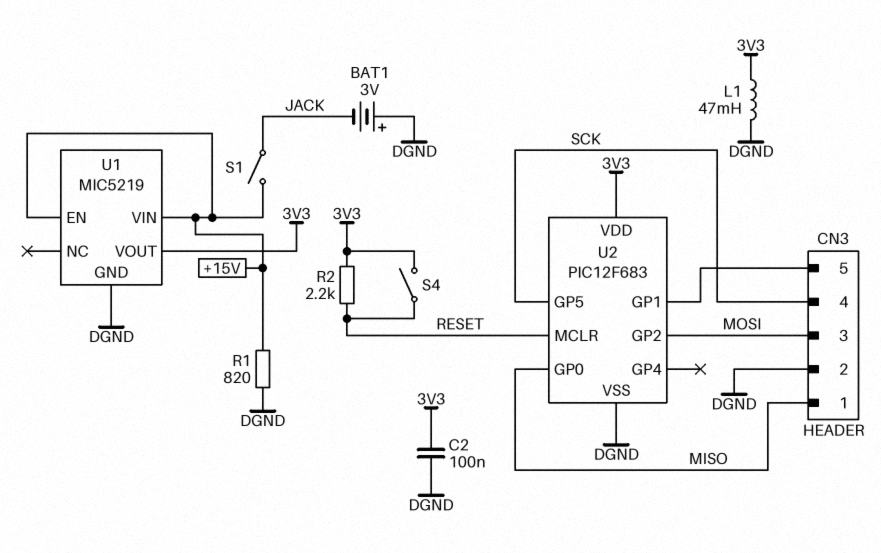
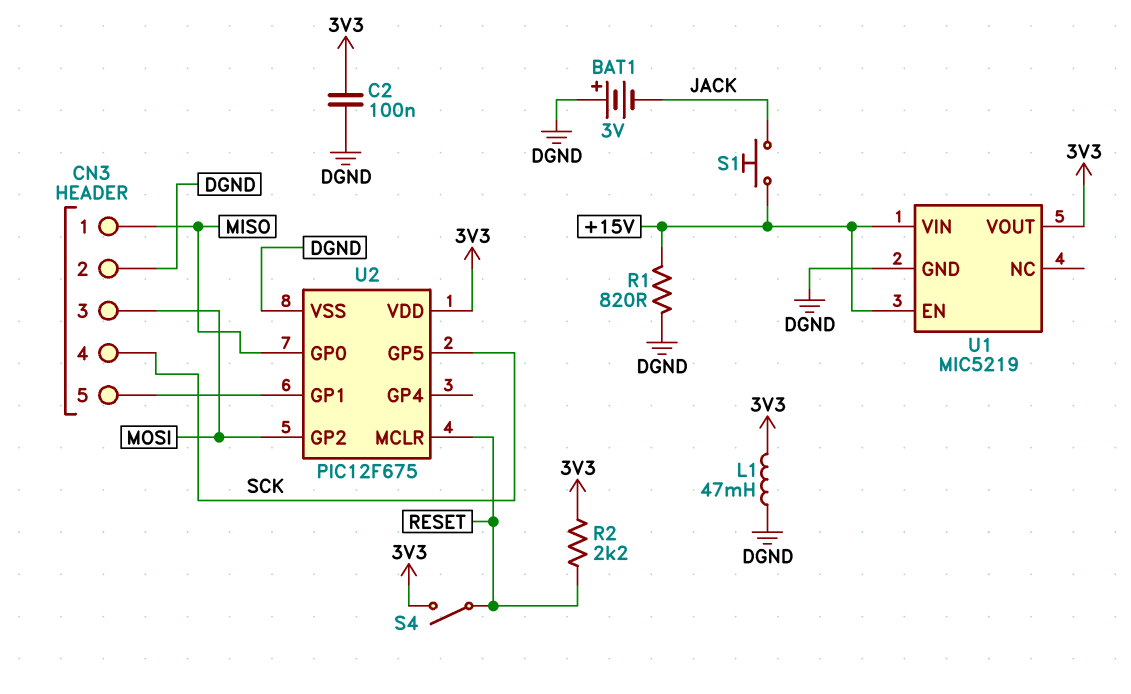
S1: switch (+15V, JACK) -> button (+15V, JACK)
U2: PIC12F683 -> PIC12F675

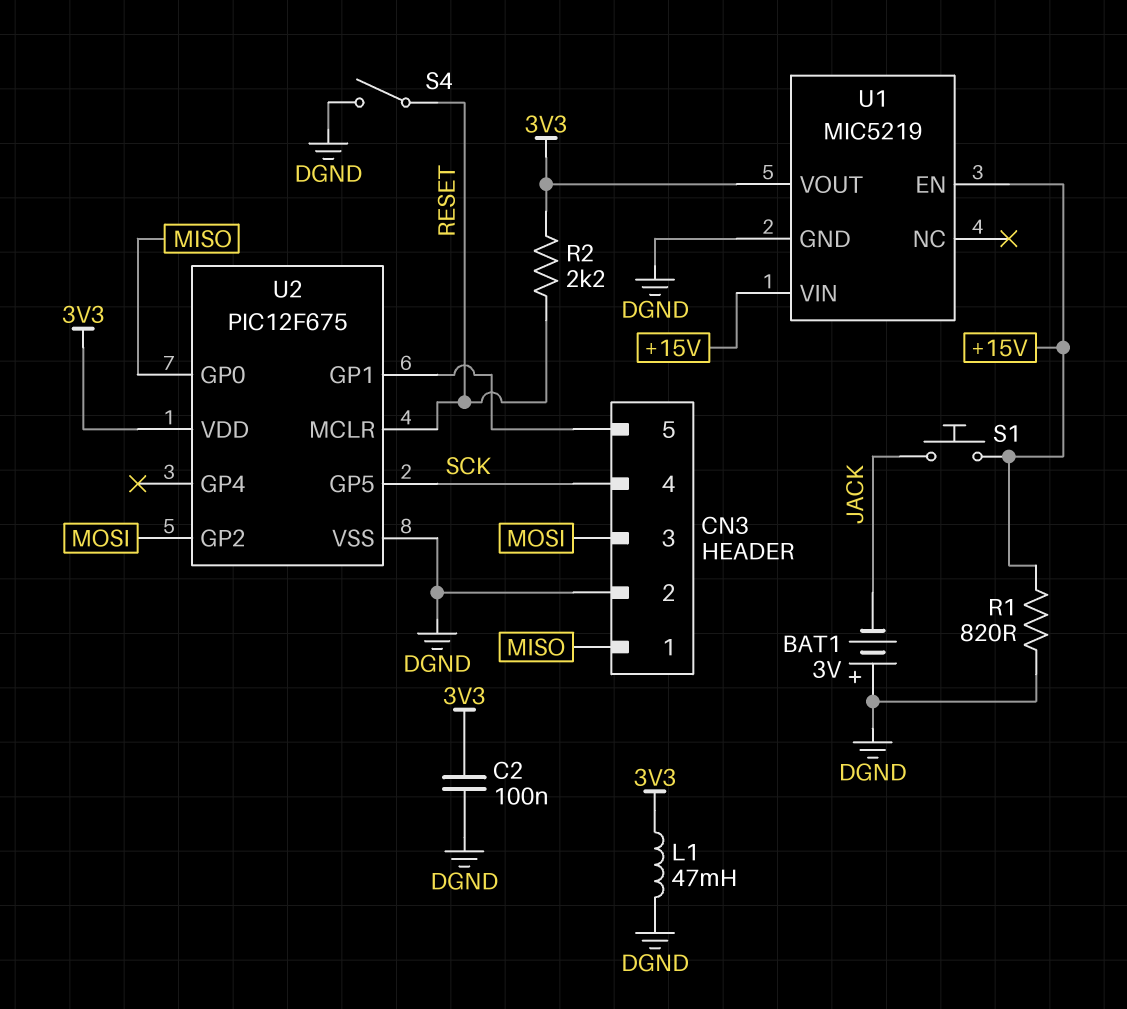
S4: switch (3V3, RESET) -> switch (DGND, RESET)

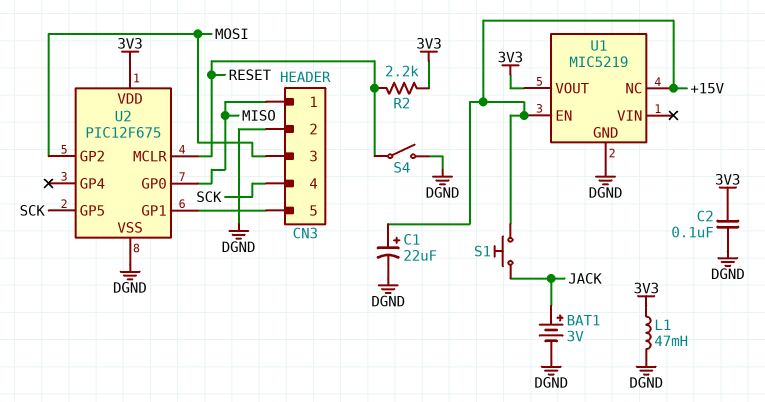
BAT1: 3V (plus DGND, minus JACK) -> 3V (plus JACK, minus DGND)
C1: none -> 22uF (plus +15V, minus DGND)
R1: 820 (+15V, DGND) -> none
U1 pin NC: none -> +15V
U1 pin VIN: +15V -> none

